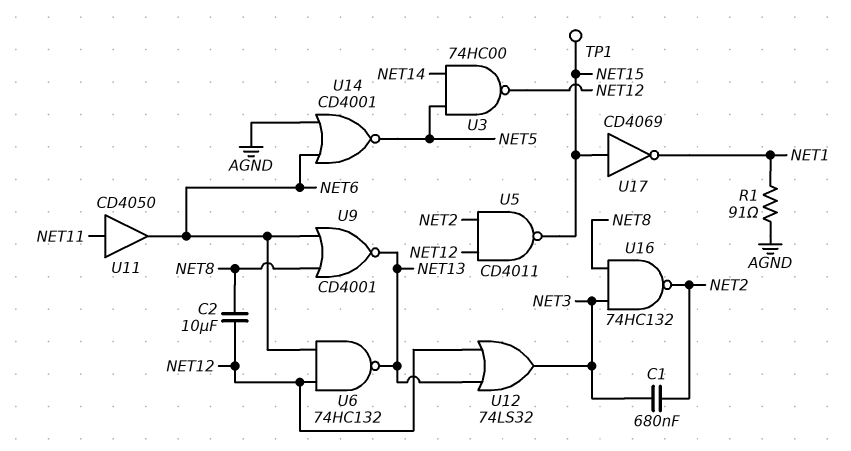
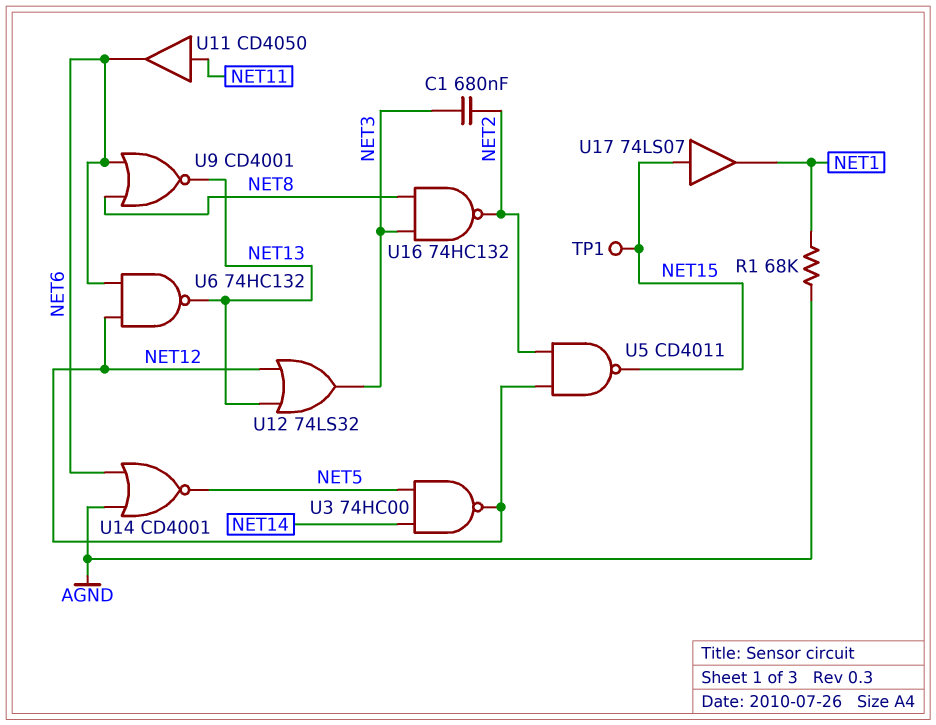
C2: 10uF (NET8, NET12) -> none
R1: 91 (AGND, NET1) -> 68k (AGND, NET1)
U17: NOT CD4069 (in NET15, out NET1) -> buffer 74LS07 (in NET15, out NET1)

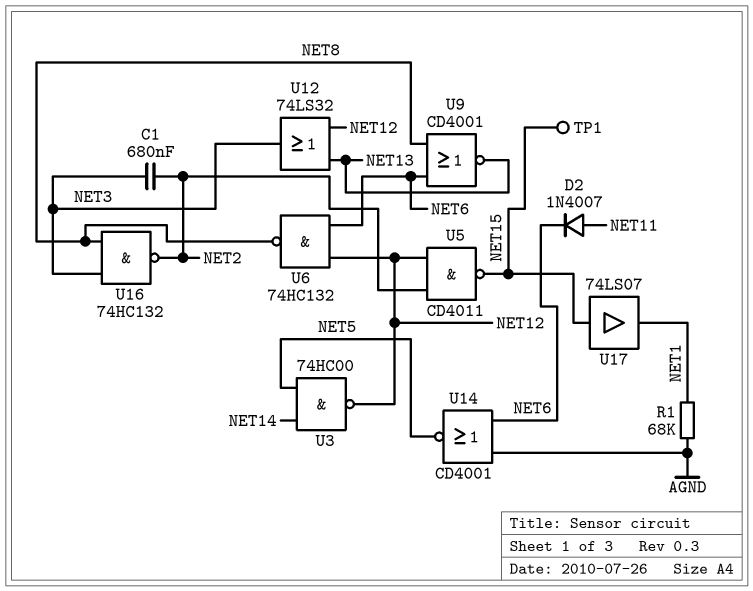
D2: none -> diode 1N4007 (A NET11, K NET6)
U6: NAND 74HC132 (in NET6, in NET12, out NET13) -> NAND 74HC132 (in NET6, in NET12, out NET8)
U11: buffer CD4050 (in NET11, out NET6) -> none

